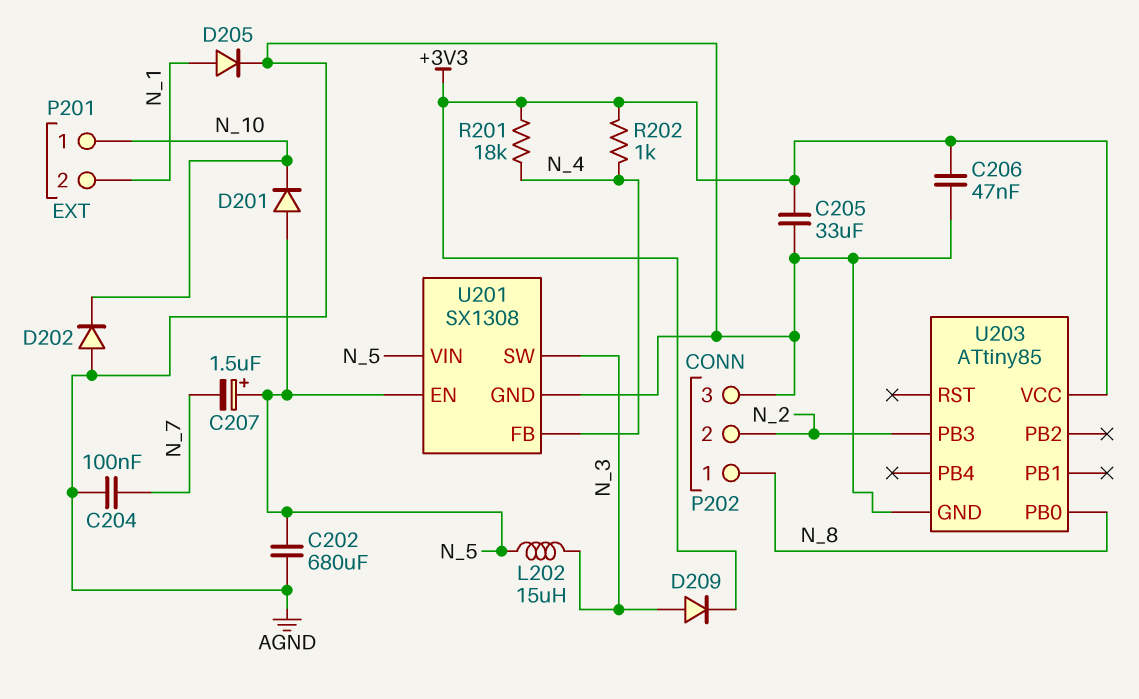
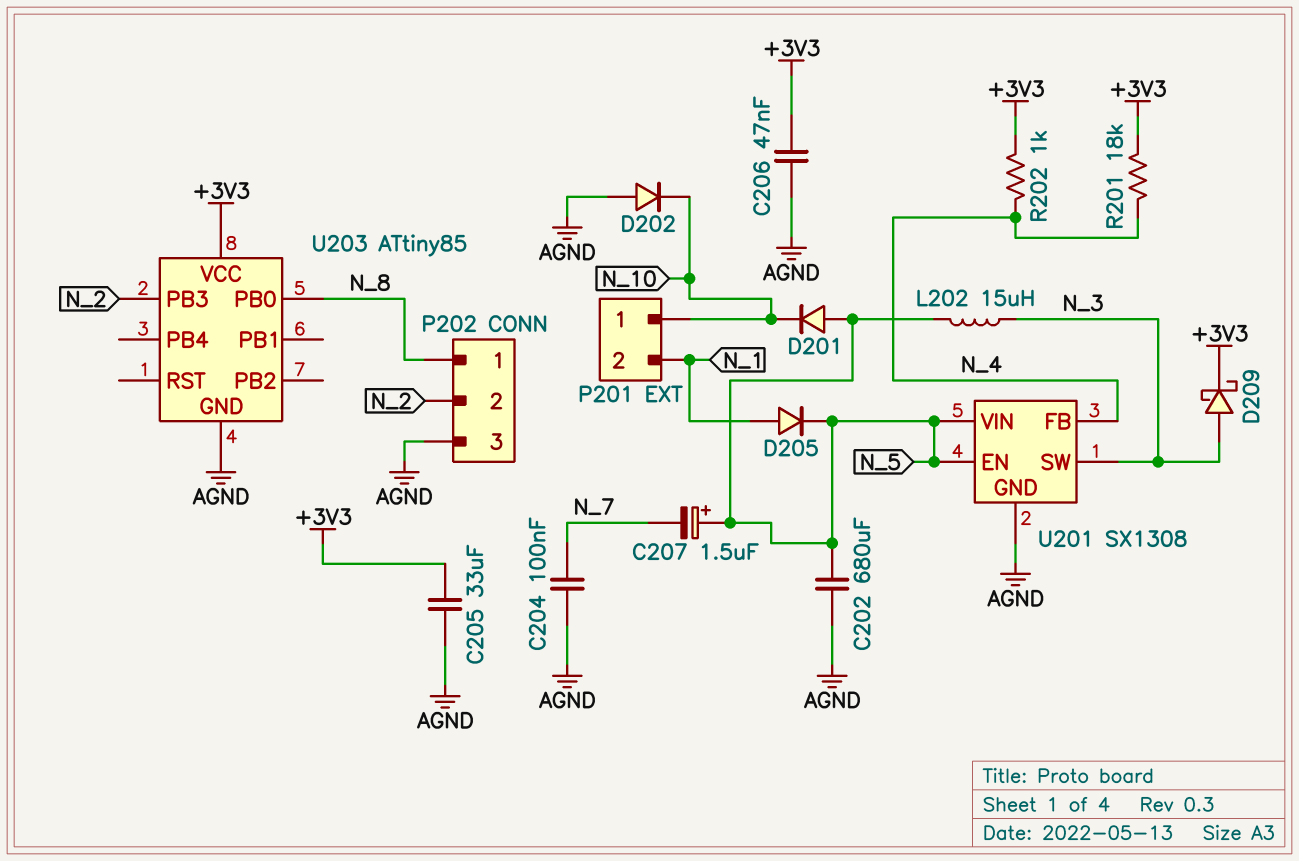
D205: diode (A N_1, K AGND) -> diode (A N_1, K N_5)
D209: diode (A N_3, K +3V3) -> schottky (A N_3, K +3V3)

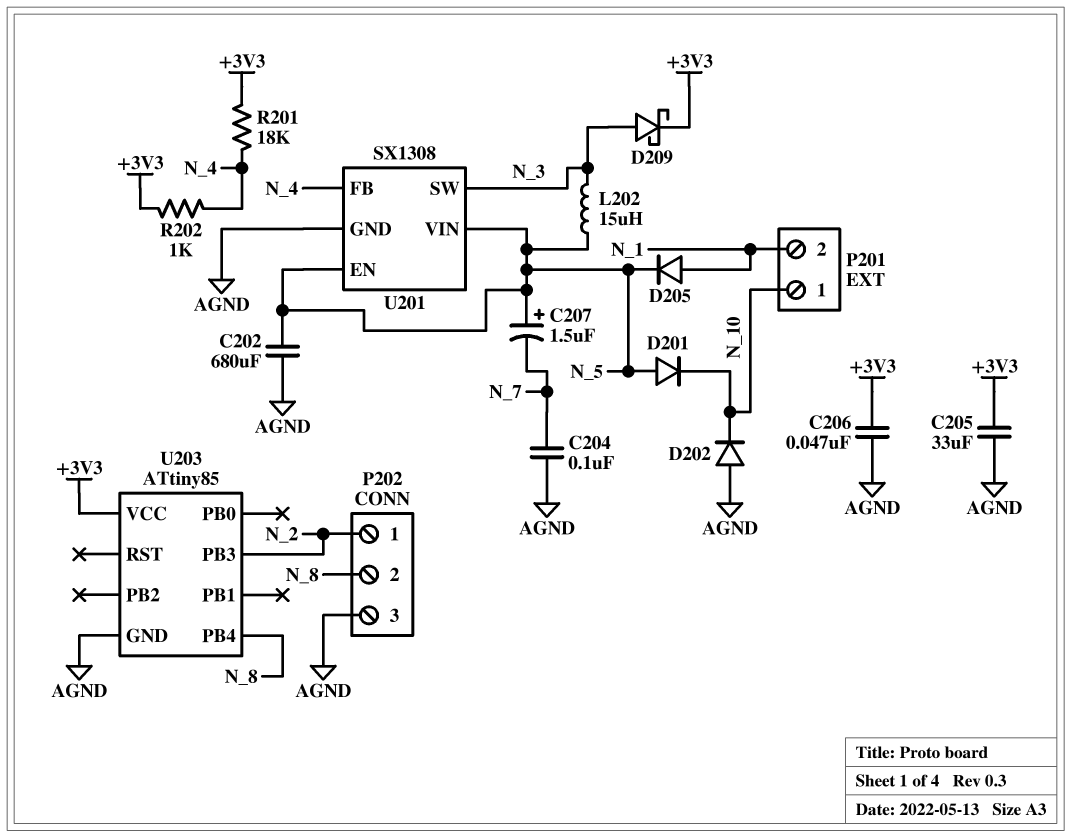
P202 pin 1: N_8 -> N_2
P202 pin 2: N_2 -> N_8
U203 pin PB0: N_8 -> none
U203 pin PB4: none -> N_8

